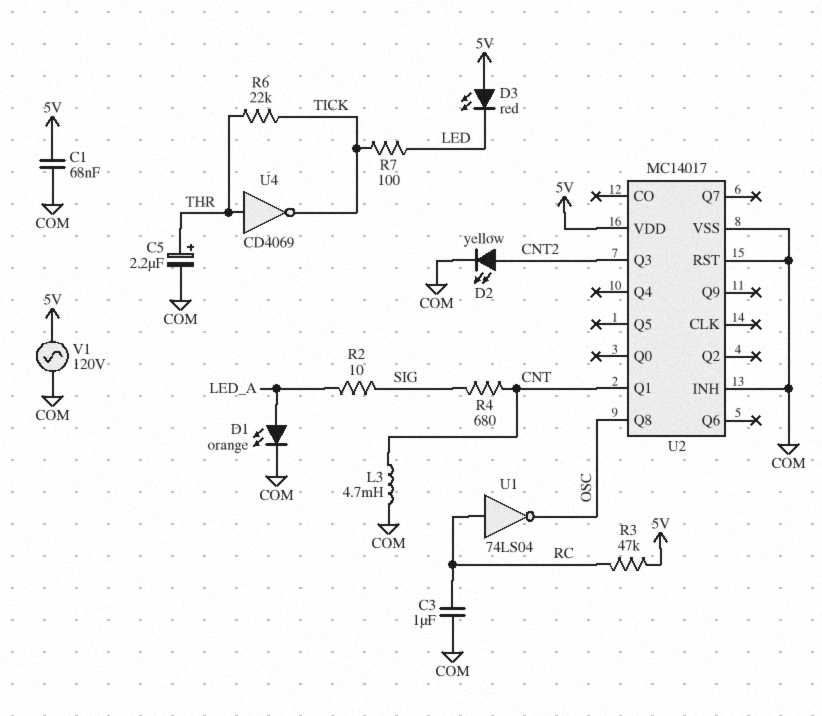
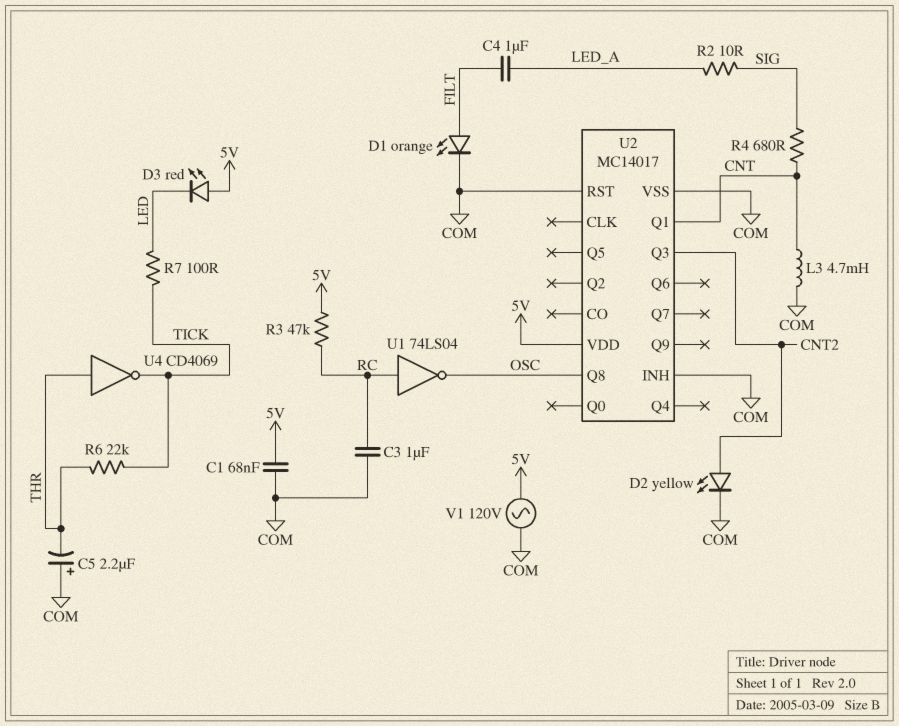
C4: none -> 1uF (FILT, LED_A)
C5: 2.2uF (plus THR, minus COM) -> 2.2uF (plus COM, minus THR)
D1: LED orange (A LED_A, K COM) -> LED orange (A FILT, K COM)

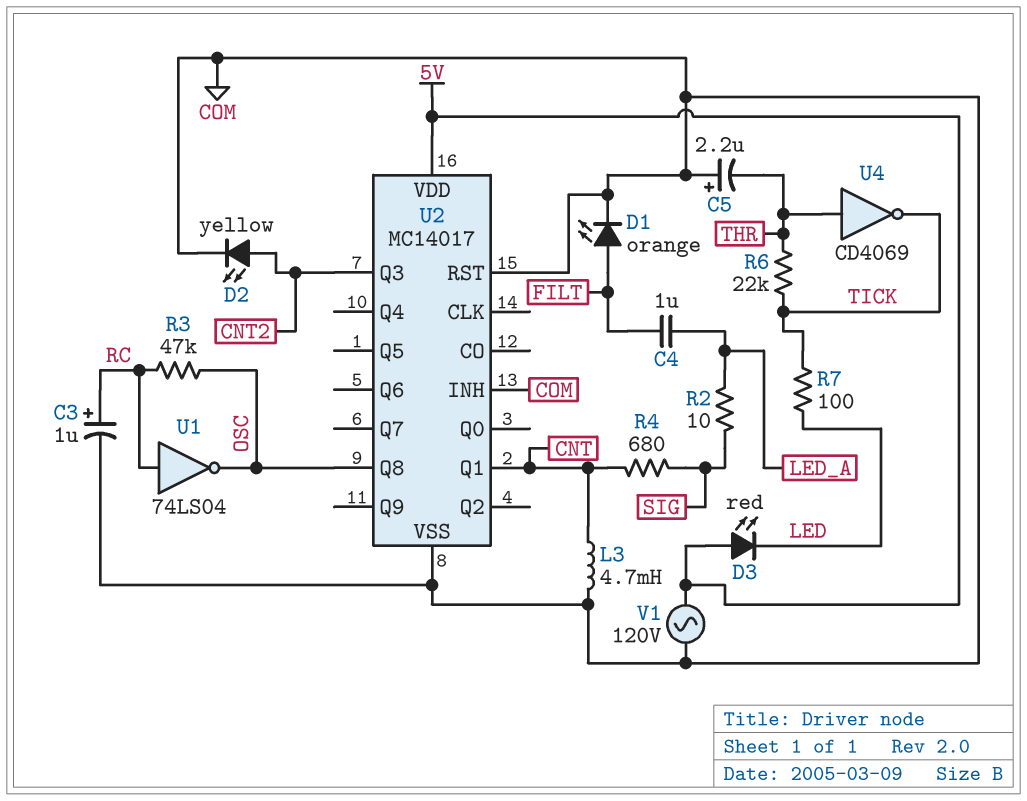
C1: 68nF (5V, COM) -> none
C3: 1uF (COM, RC) -> 1uF (plus RC, minus COM)
R3: 47k (5V, RC) -> 47k (OSC, RC)

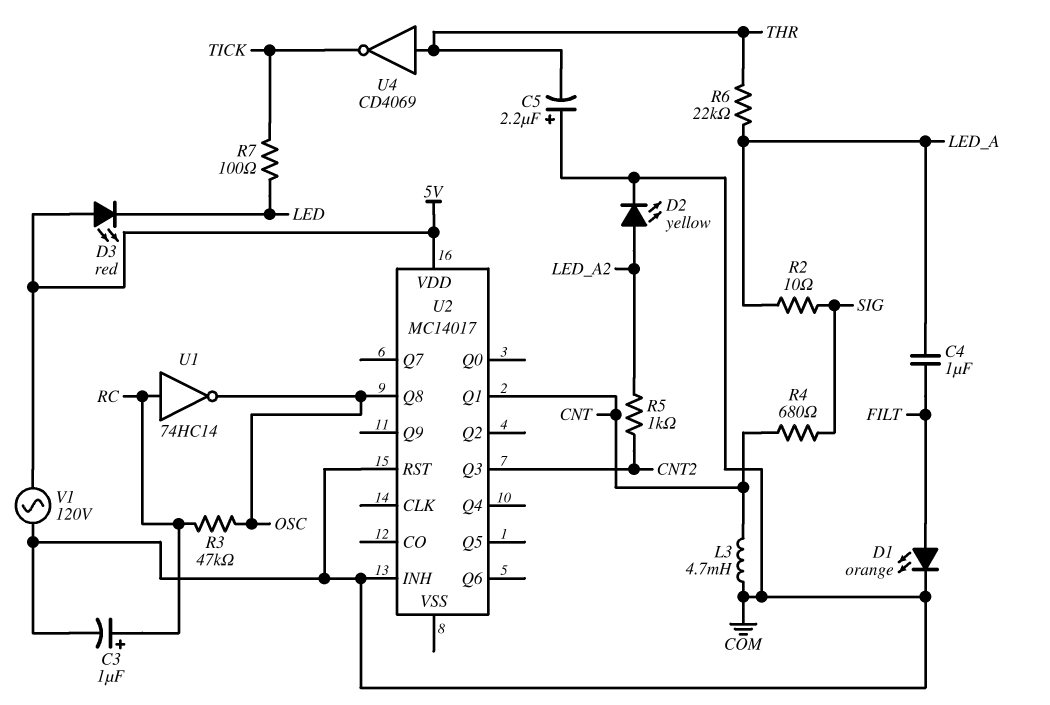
D2: LED yellow (A CNT2, K COM) -> LED yellow (A LED_A2, K COM)
R5: none -> 1k (CNT2, LED_A2)
R6: 22k (THR, TICK) -> 22k (LED_A, THR)
U1: NOT 74LS04 (in RC, out OSC) -> NOT 74HC14 (in RC, out OSC)
U2 pin VSS: COM -> none

